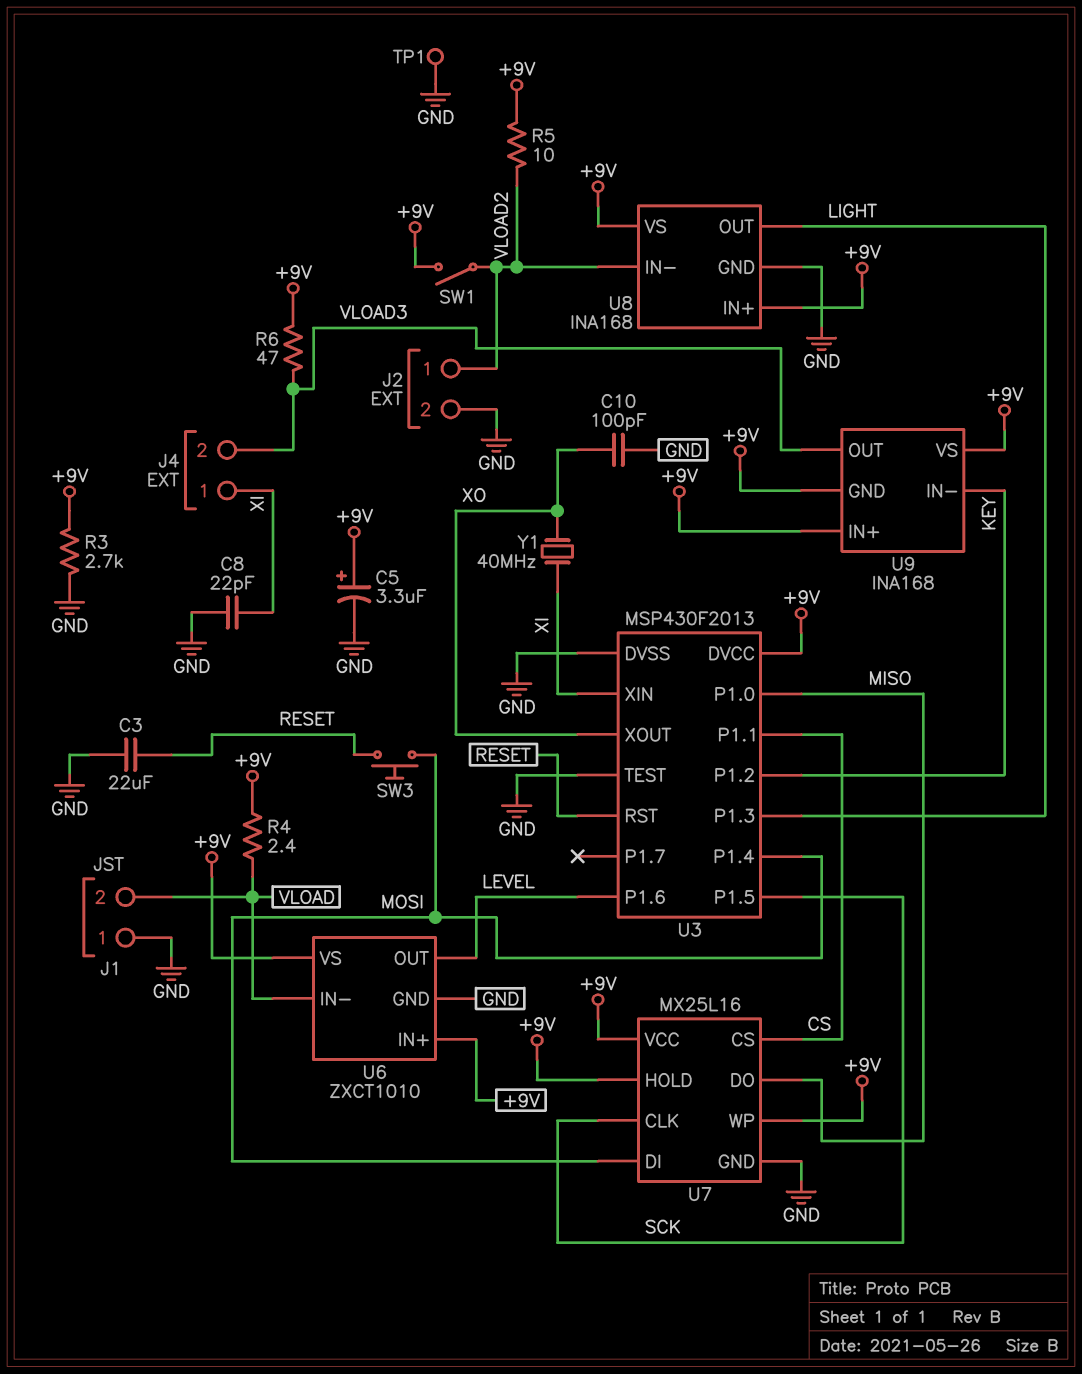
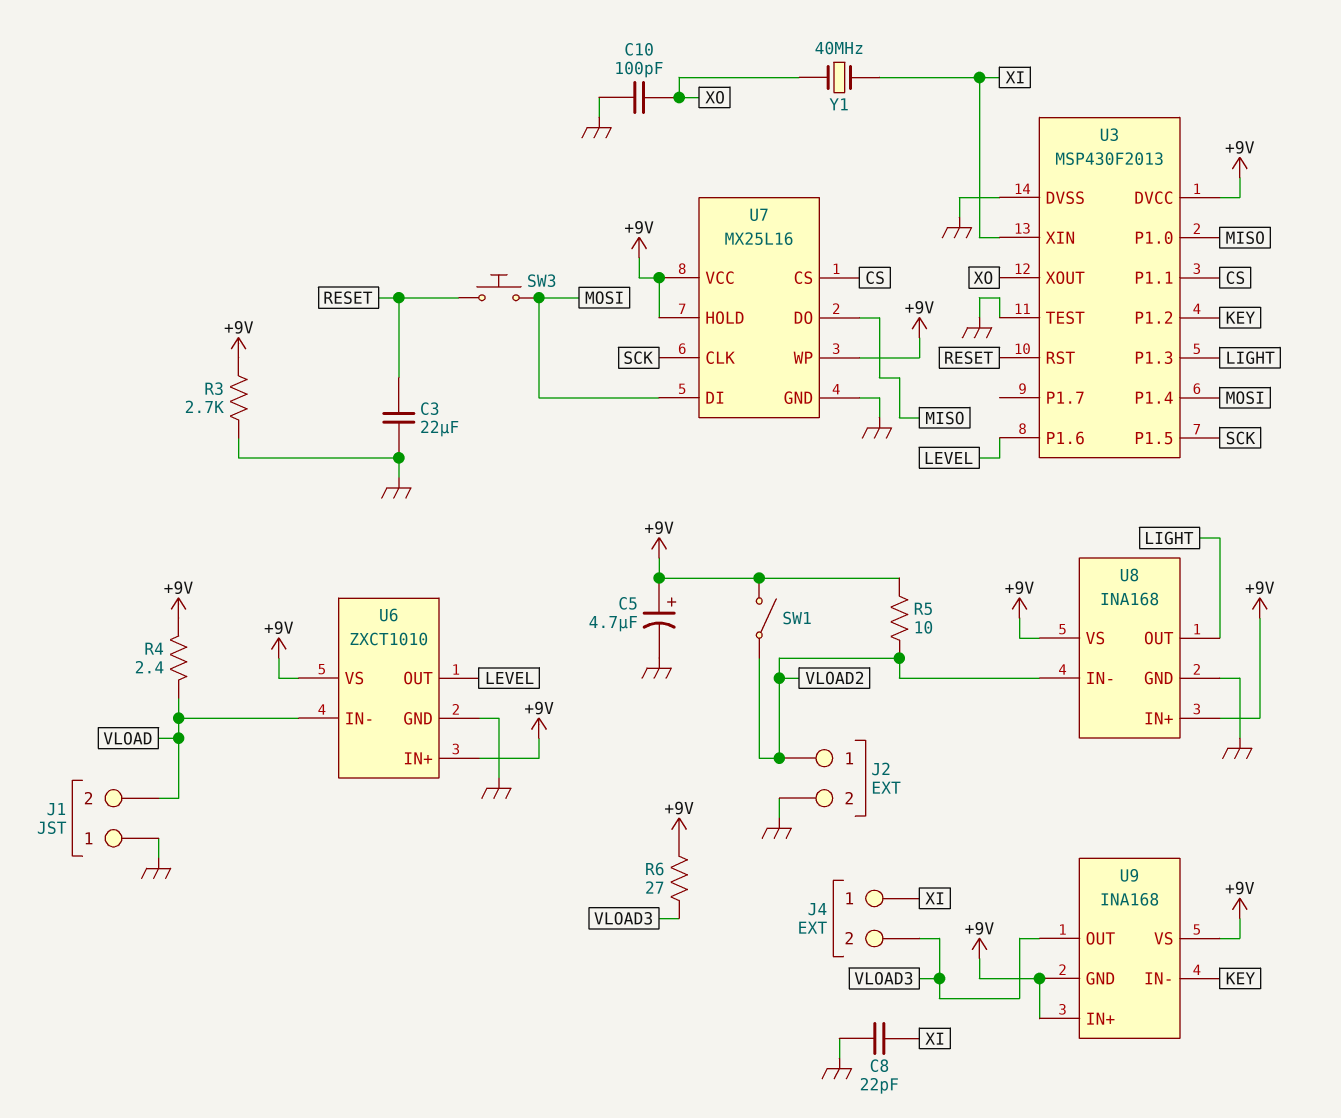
C5: 3.3uF (plus +9V, minus GND) -> 4.7uF (plus +9V, minus GND)
R6: 47 (+9V, VLOAD3) -> 27 (+9V, VLOAD3)
TP1: test point (GND) -> none

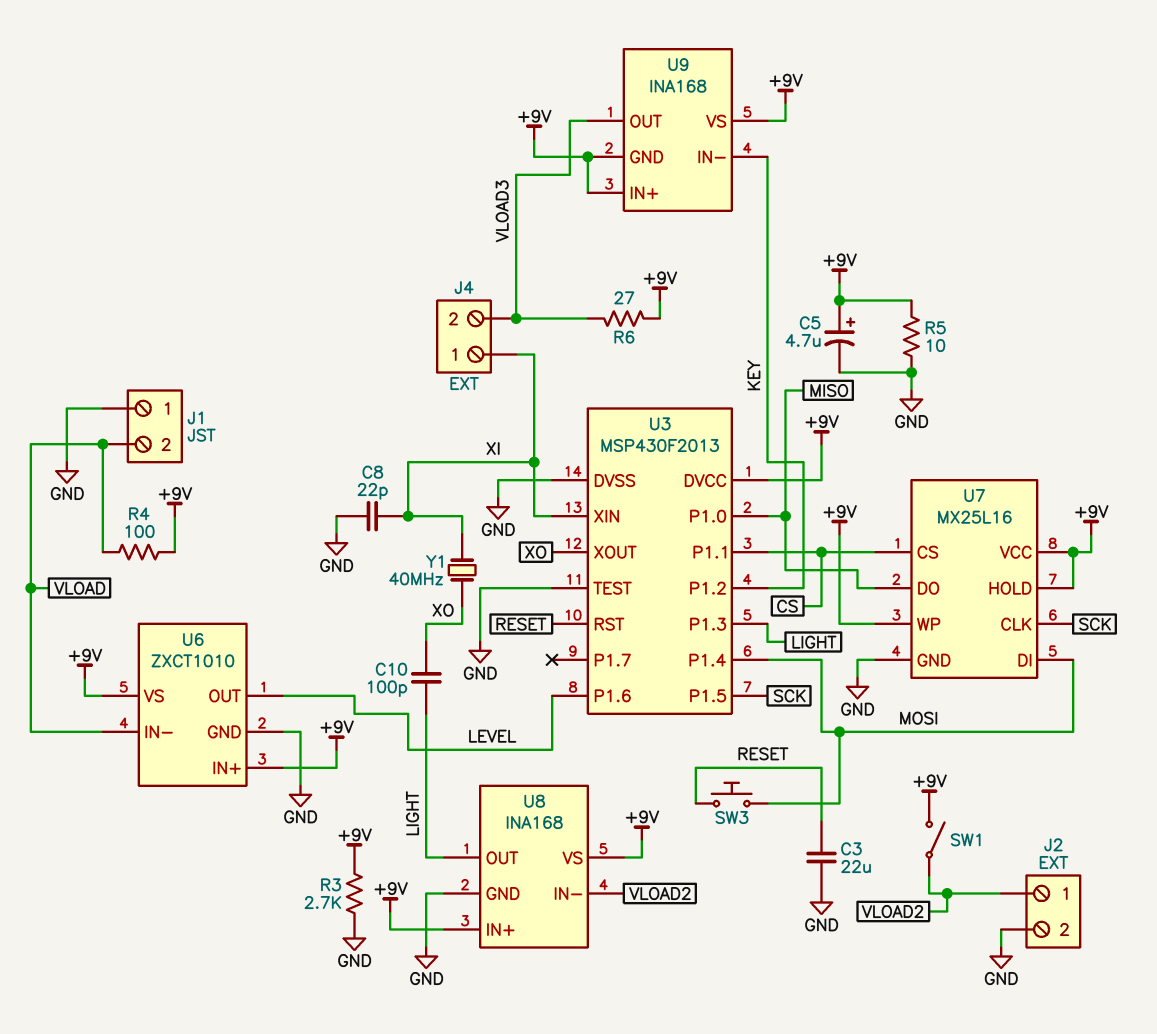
C10: 100pF (GND, XO) -> 100pF (LIGHT, XO)
R4: 2.4 (+9V, VLOAD) -> 100 (+9V, VLOAD)
R5: 10 (+9V, VLOAD2) -> 10 (+9V, GND)

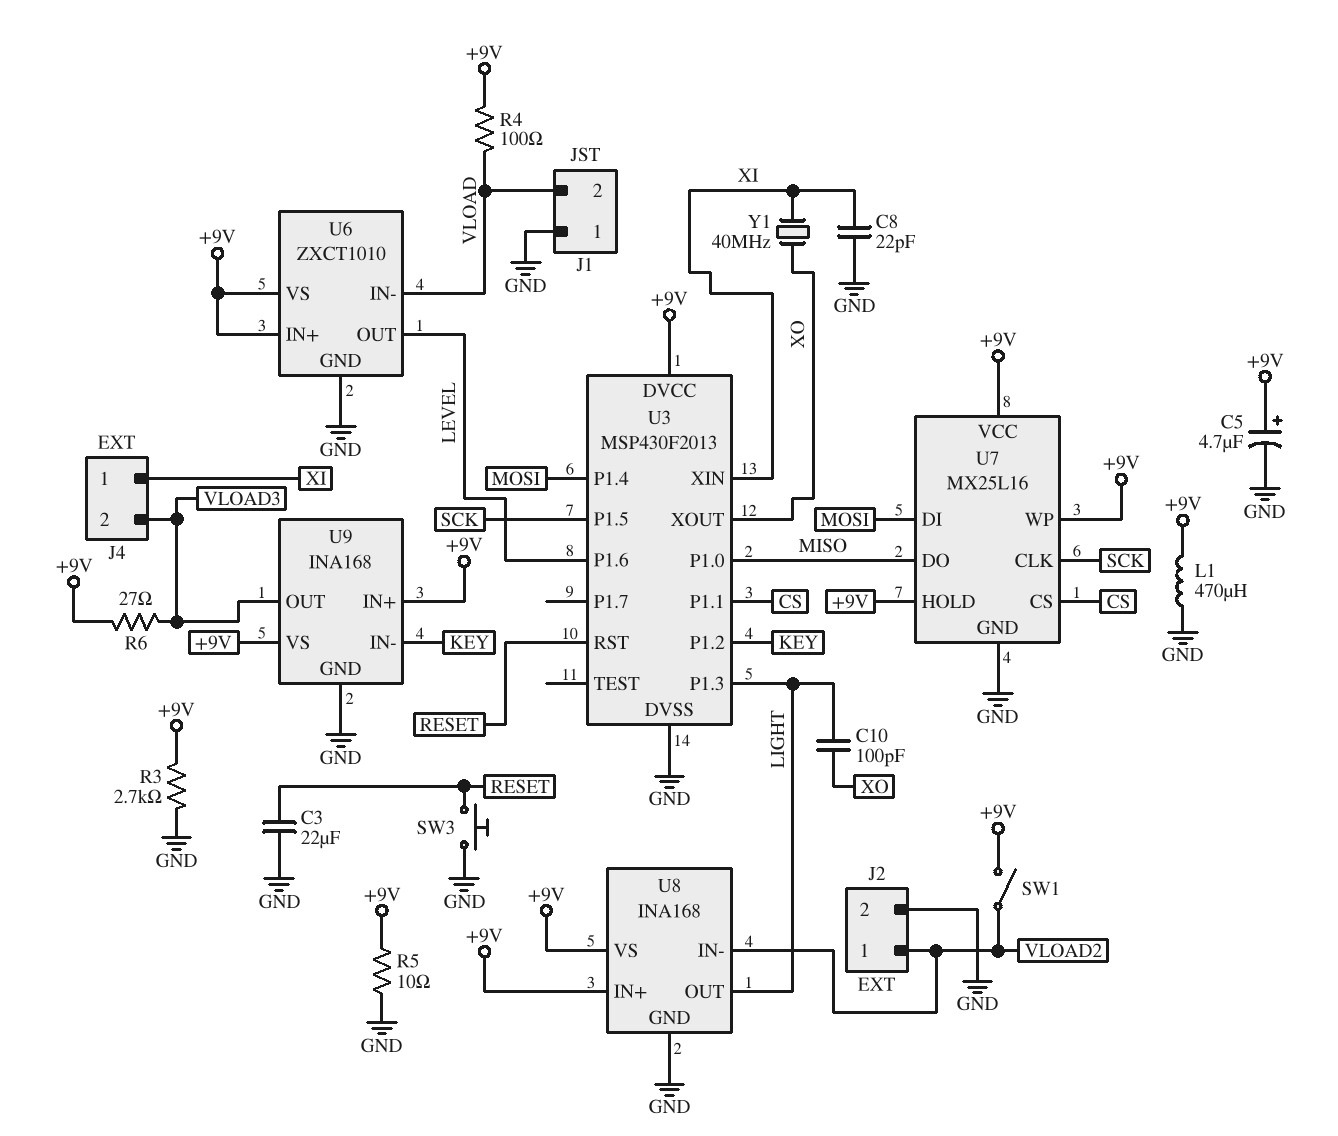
L1: none -> 470uH (+9V, GND)
SW3: button (MOSI, RESET) -> button (GND, RESET)
U3 pin TEST: GND -> none
U9 pin GND: +9V -> GND

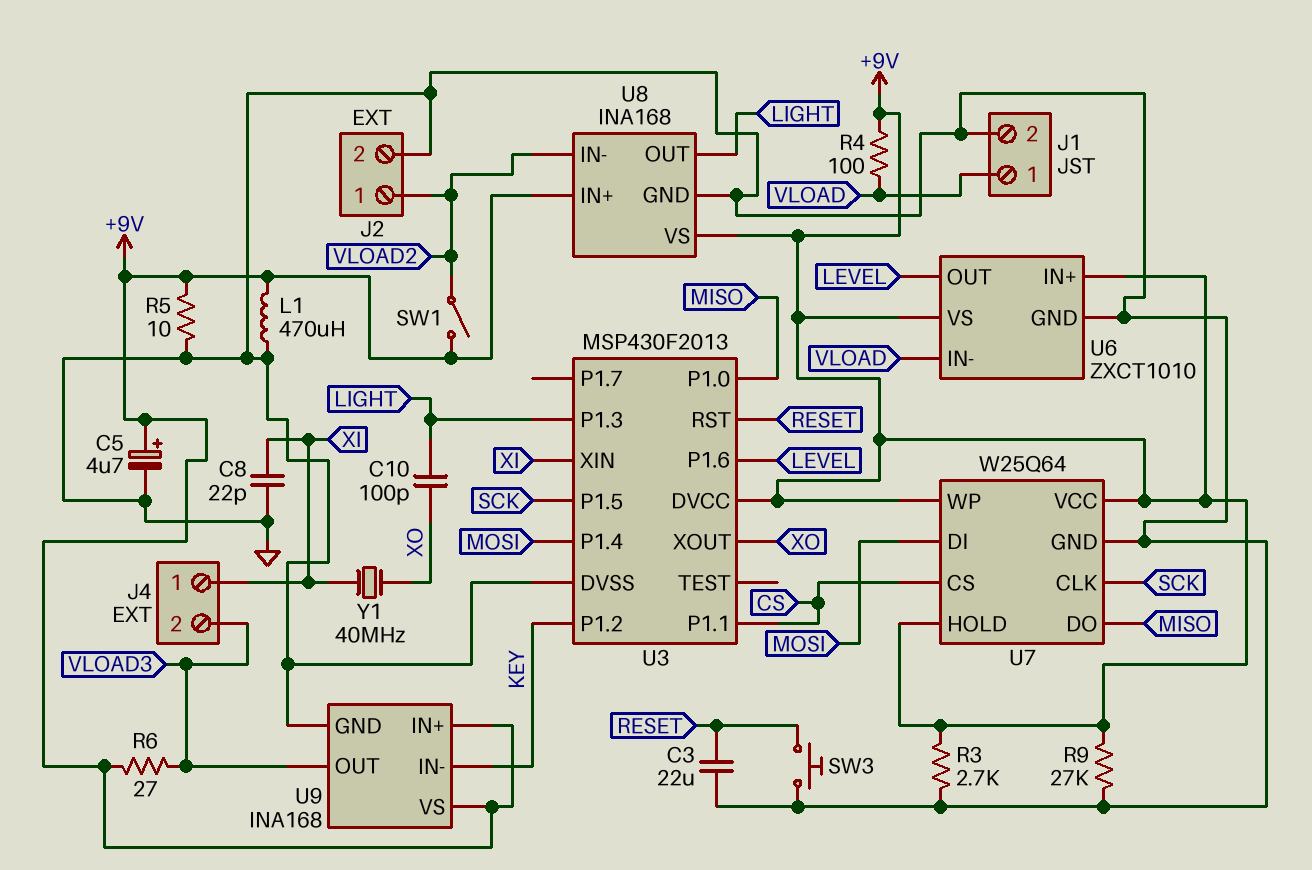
J1 pin 1: GND -> VLOAD
J1 pin 2: VLOAD -> GND
R9: none -> 27k (+9V, GND)
U7: MX25L16 -> W25Q64

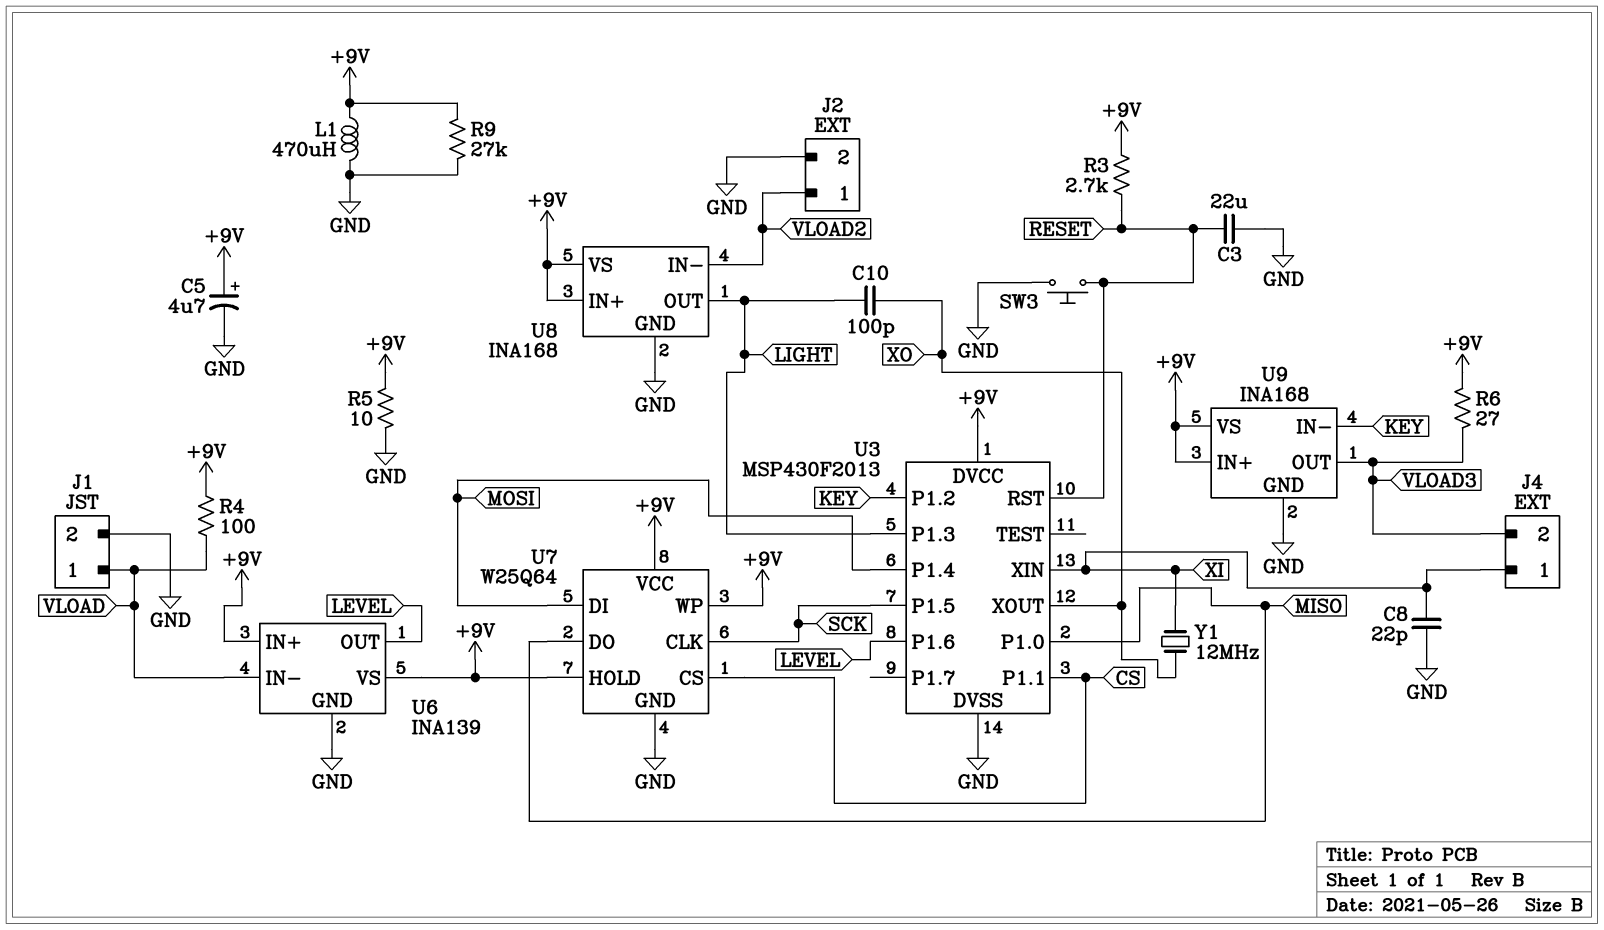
R3: 2.7k (+9V, GND) -> 2.7k (+9V, RESET)
SW1: switch (+9V, VLOAD2) -> none
U6: ZXCT1010 -> INA139
Y1: 40MHz (XI, XO) -> 12MHz (XI, XO)

